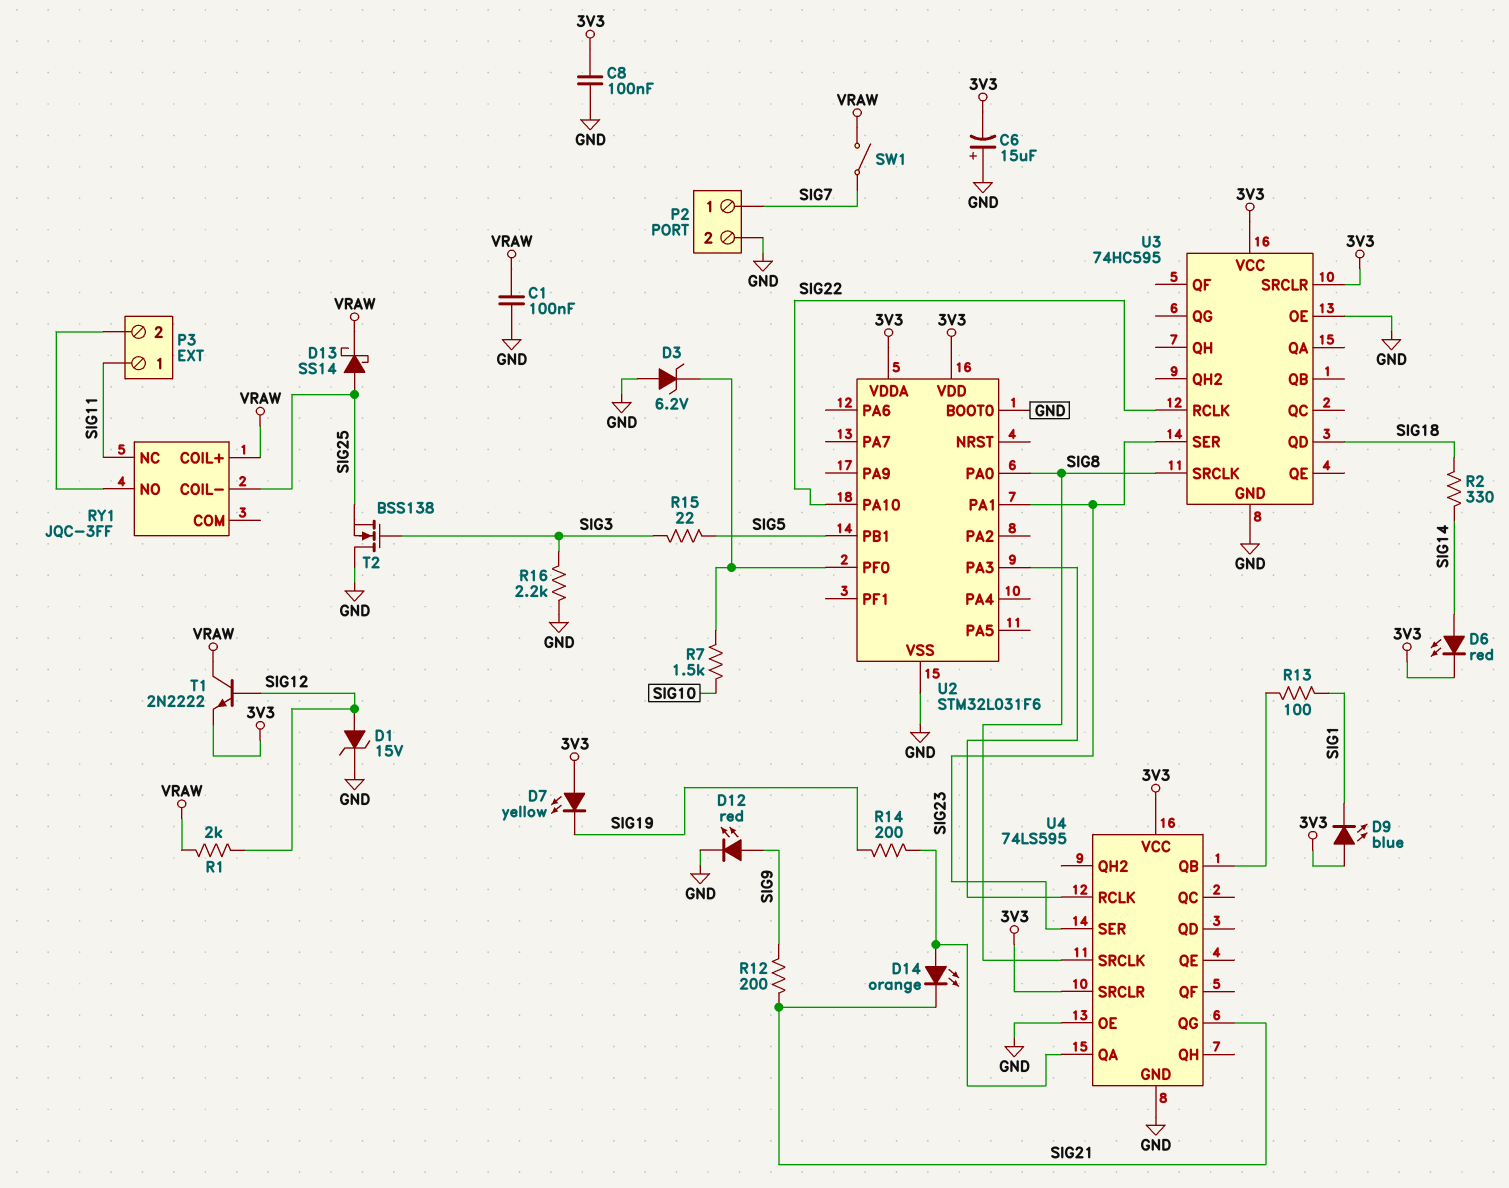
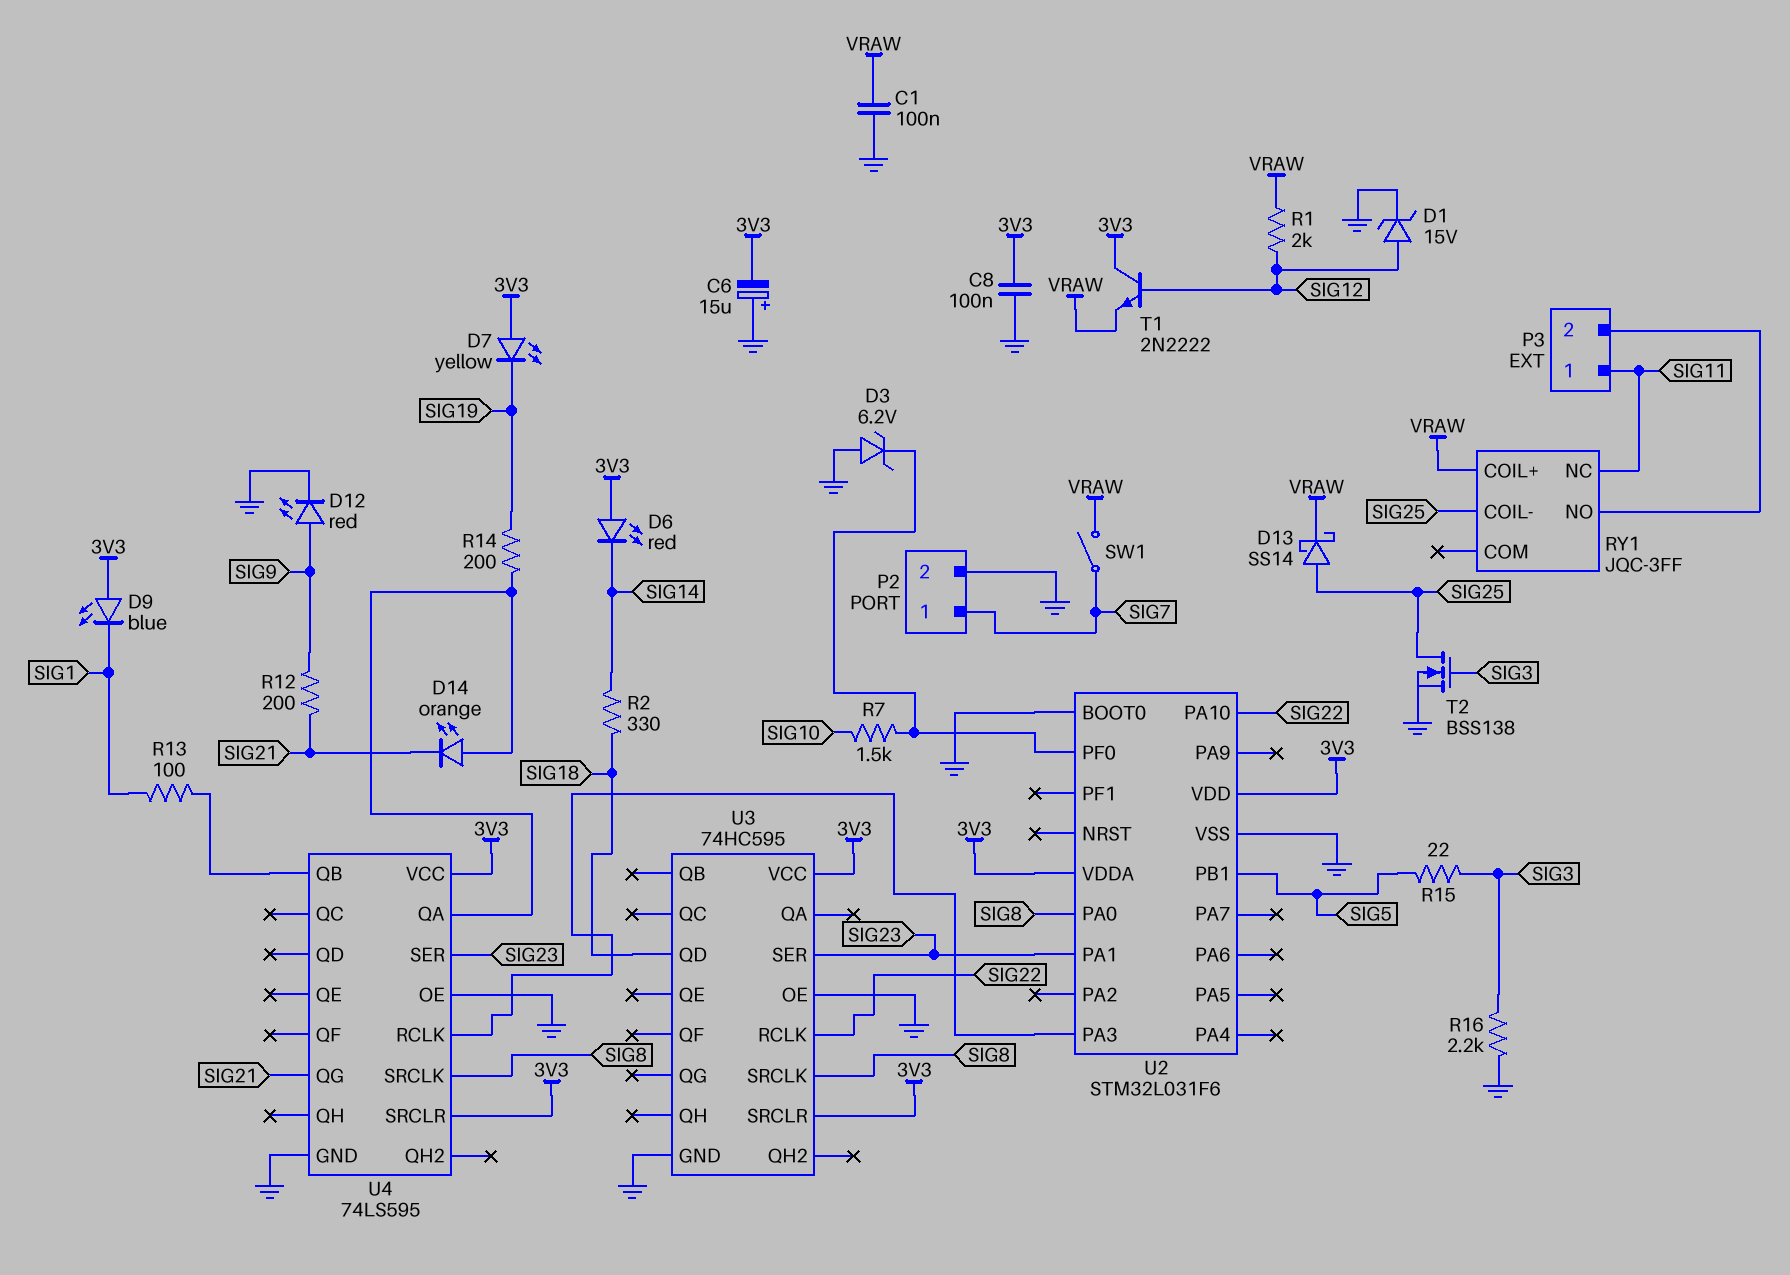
D6: LED red (A SIG14, K 3V3) -> LED red (A 3V3, K SIG14)
T1: NPN 2N2222 (B SIG12, C VRAW, E 3V3) -> NPN 2N2222 (B SIG12, C 3V3, E VRAW)
T2: NMOS BSS138 (G SIG3, D GND, S SIG25) -> NMOS BSS138 (G SIG3, D SIG25, S GND)

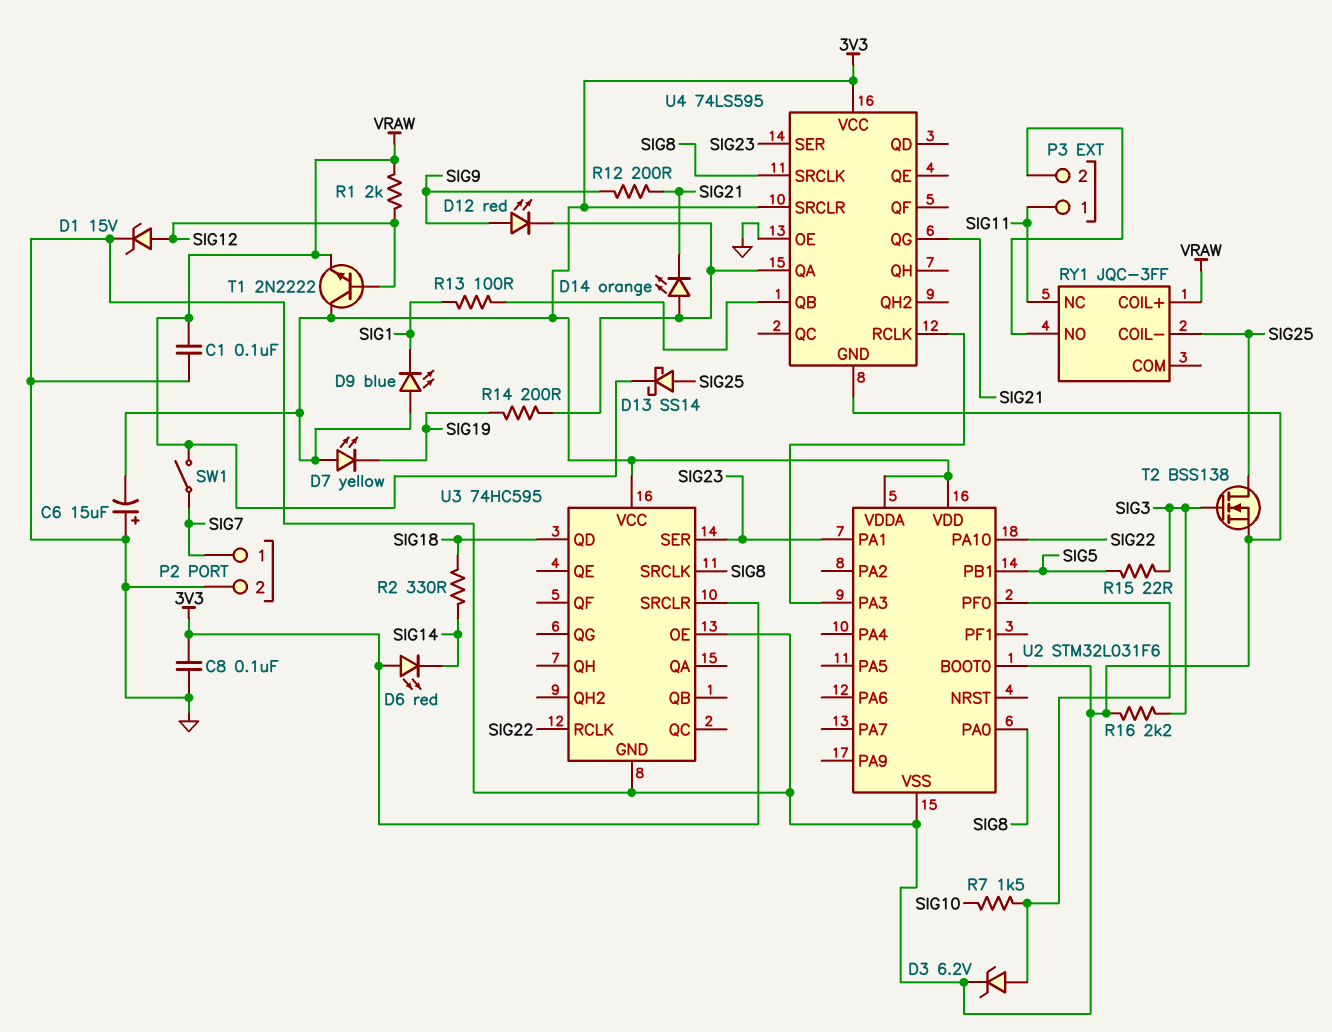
D3: zener 6.2V (A GND, K U2/PF0) -> zener 6.2V (A U2/PF0, K GND)
D12: LED red (A SIG9, K GND) -> LED red (A SIG9, K U4/QA)

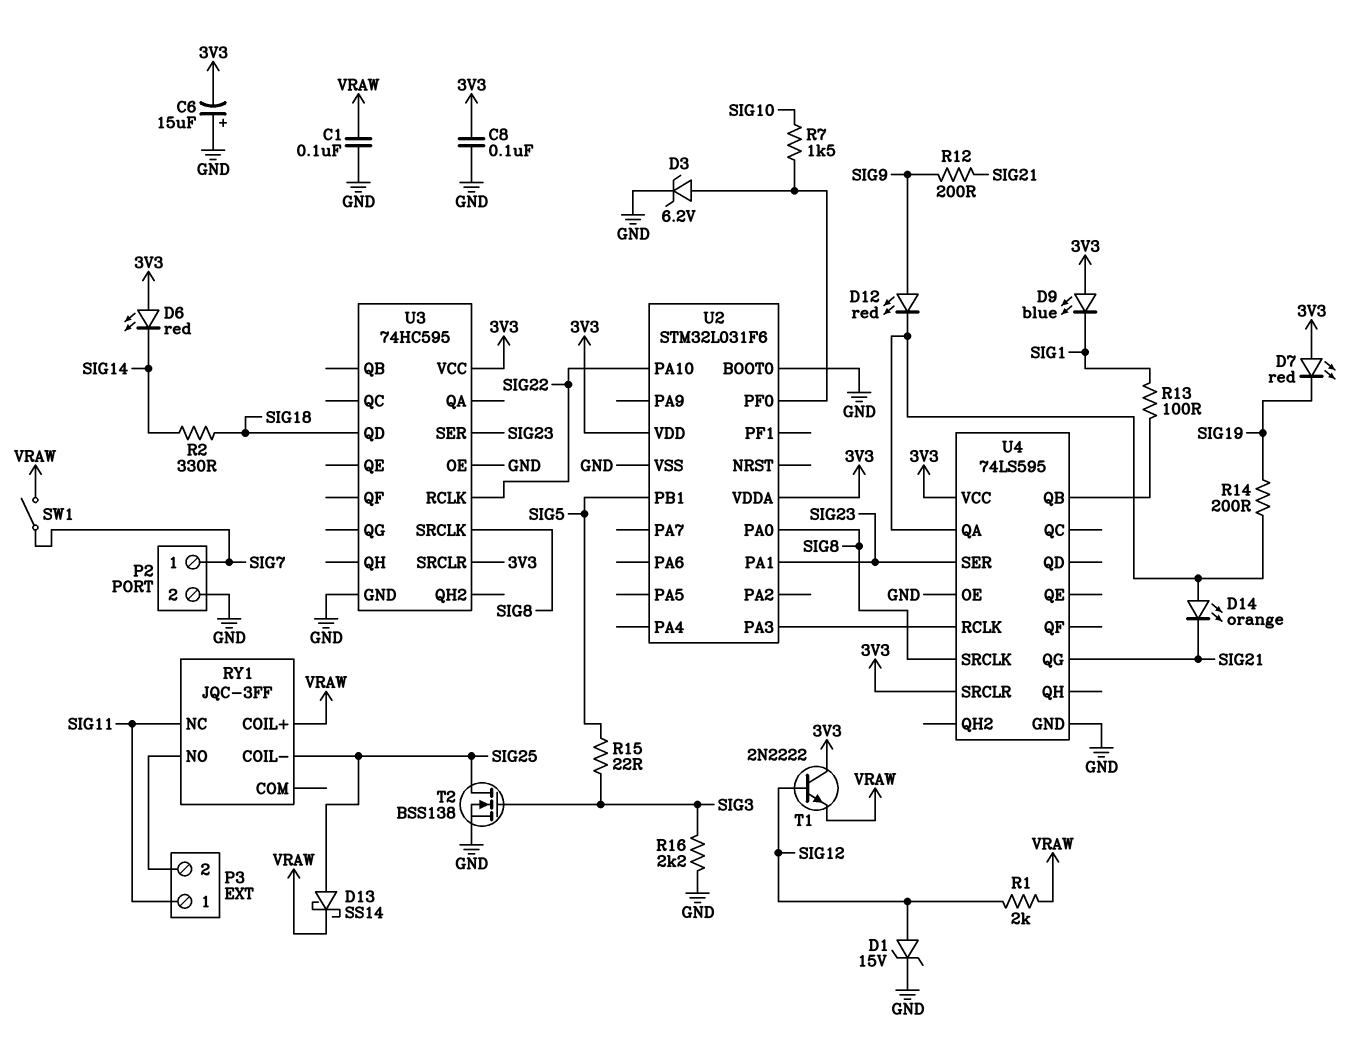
D7: LED yellow (A 3V3, K SIG19) -> LED red (A 3V3, K SIG19)

